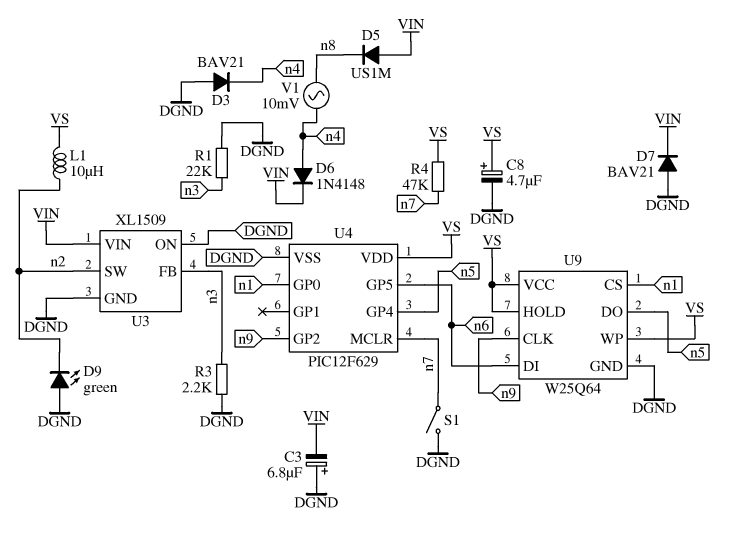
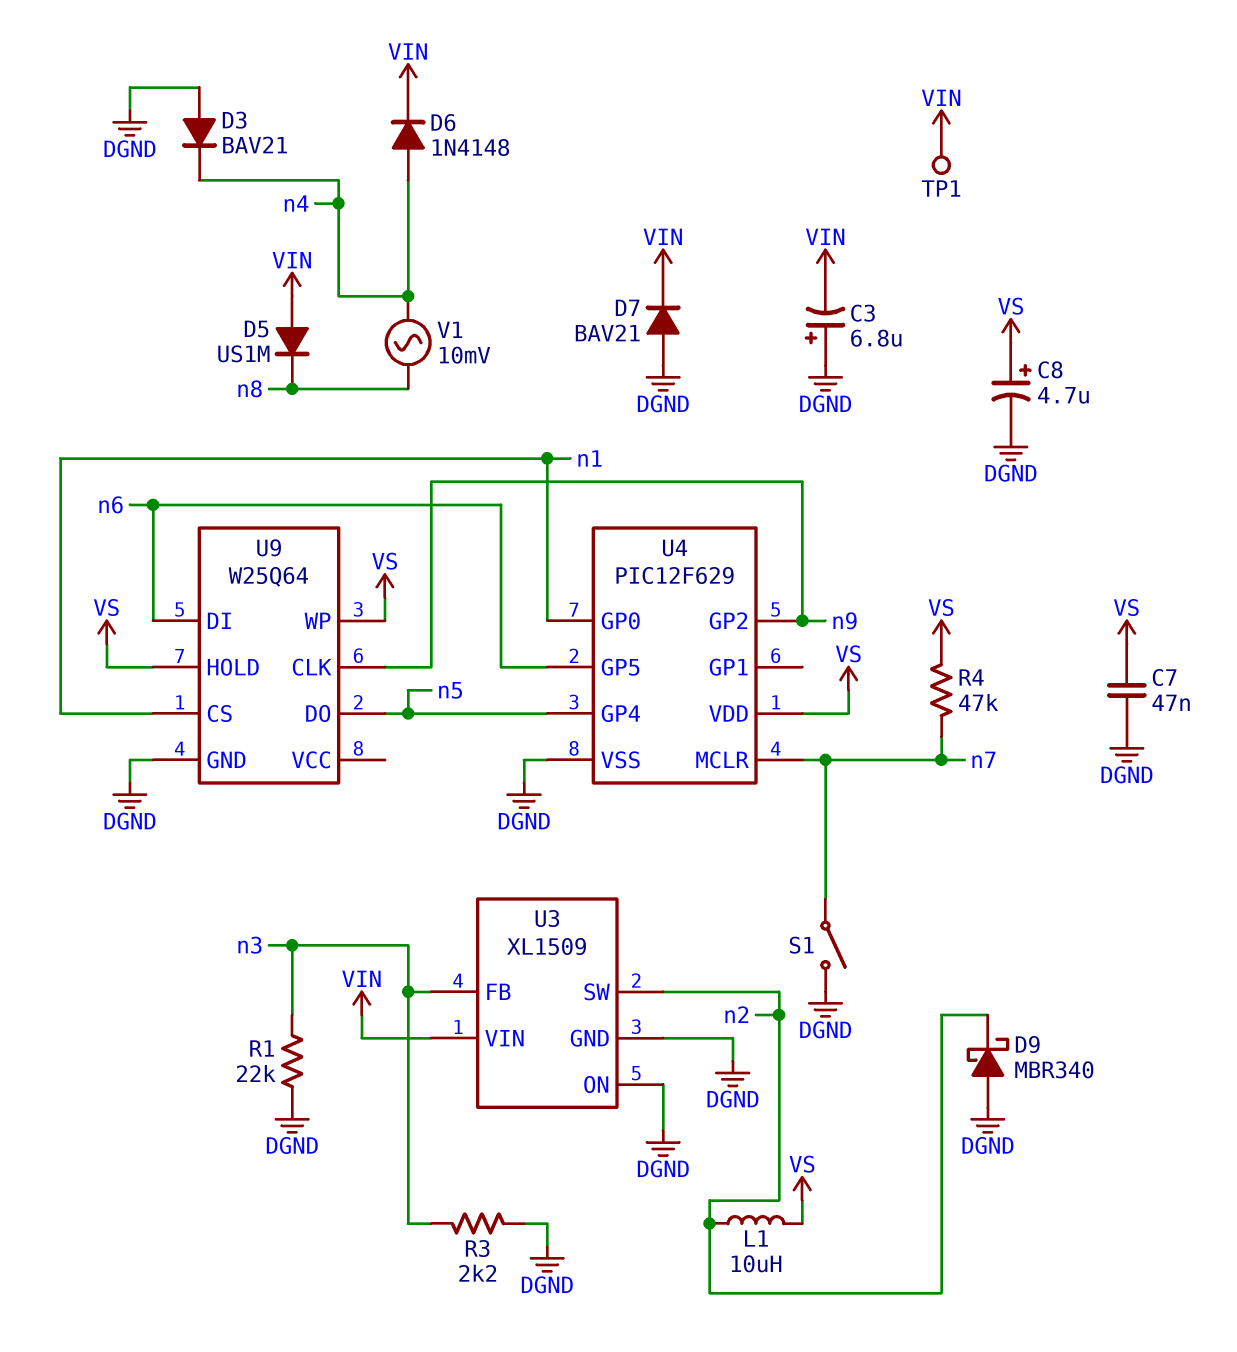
C7: none -> 47nF (DGND, VS)
D9: LED green (A DGND, K n2) -> schottky MBR340 (A DGND, K n2)
TP1: none -> test point (VIN)
U9 pin VCC: VS -> none

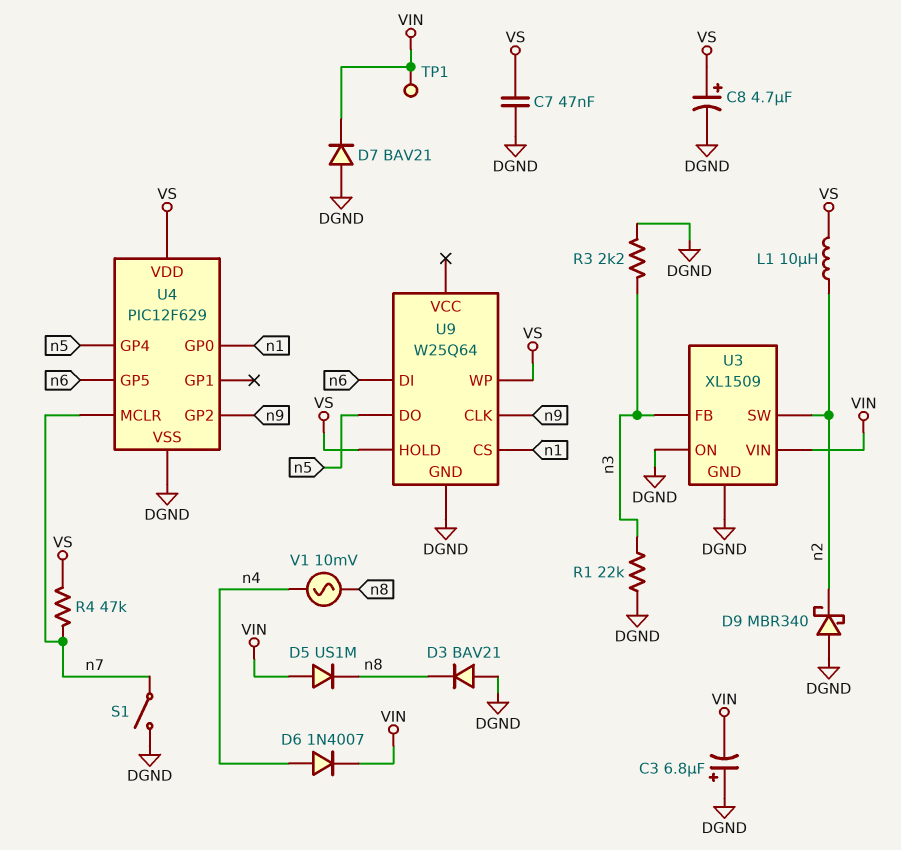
D3: diode BAV21 (A DGND, K n4) -> diode BAV21 (A DGND, K n8)
D6: diode 1N4148 (A n4, K VIN) -> diode 1N4007 (A n4, K VIN)

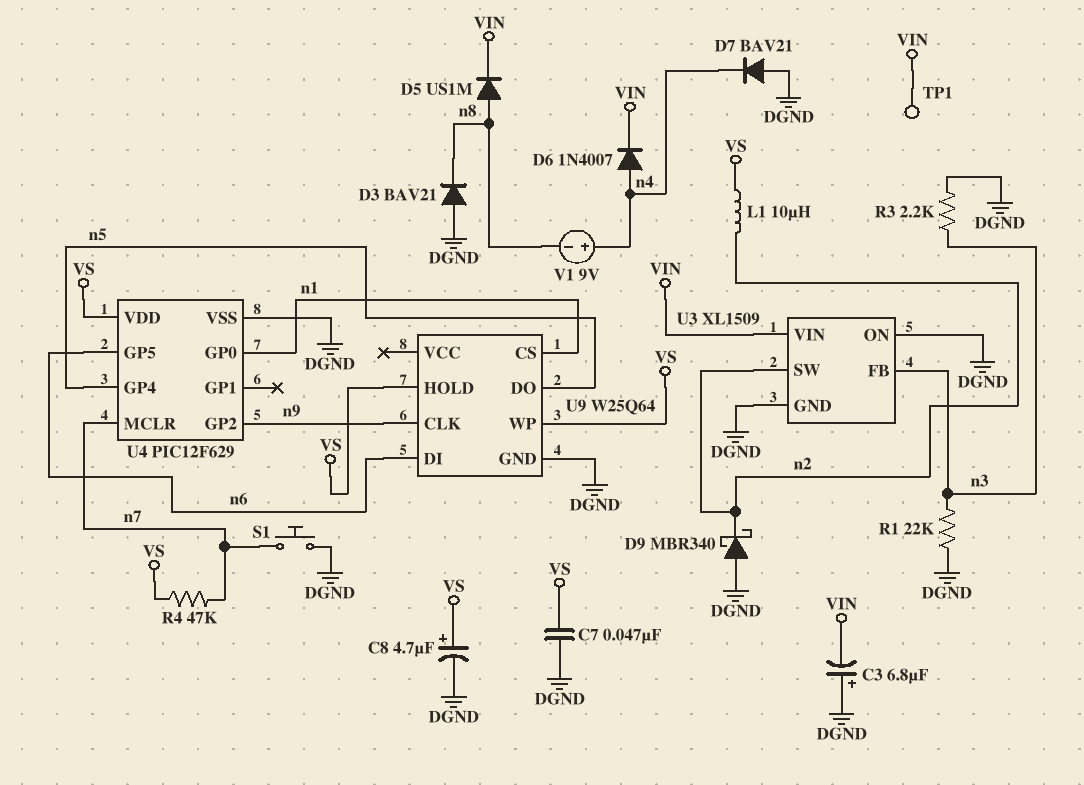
D5: diode US1M (A VIN, K n8) -> diode US1M (A n8, K VIN)
D7: diode BAV21 (A DGND, K VIN) -> diode BAV21 (A DGND, K n4)
S1: switch (DGND, n7) -> button (DGND, n7)
V1: AC 10mV (n4, n8) -> 9V (plus n4, minus n8)

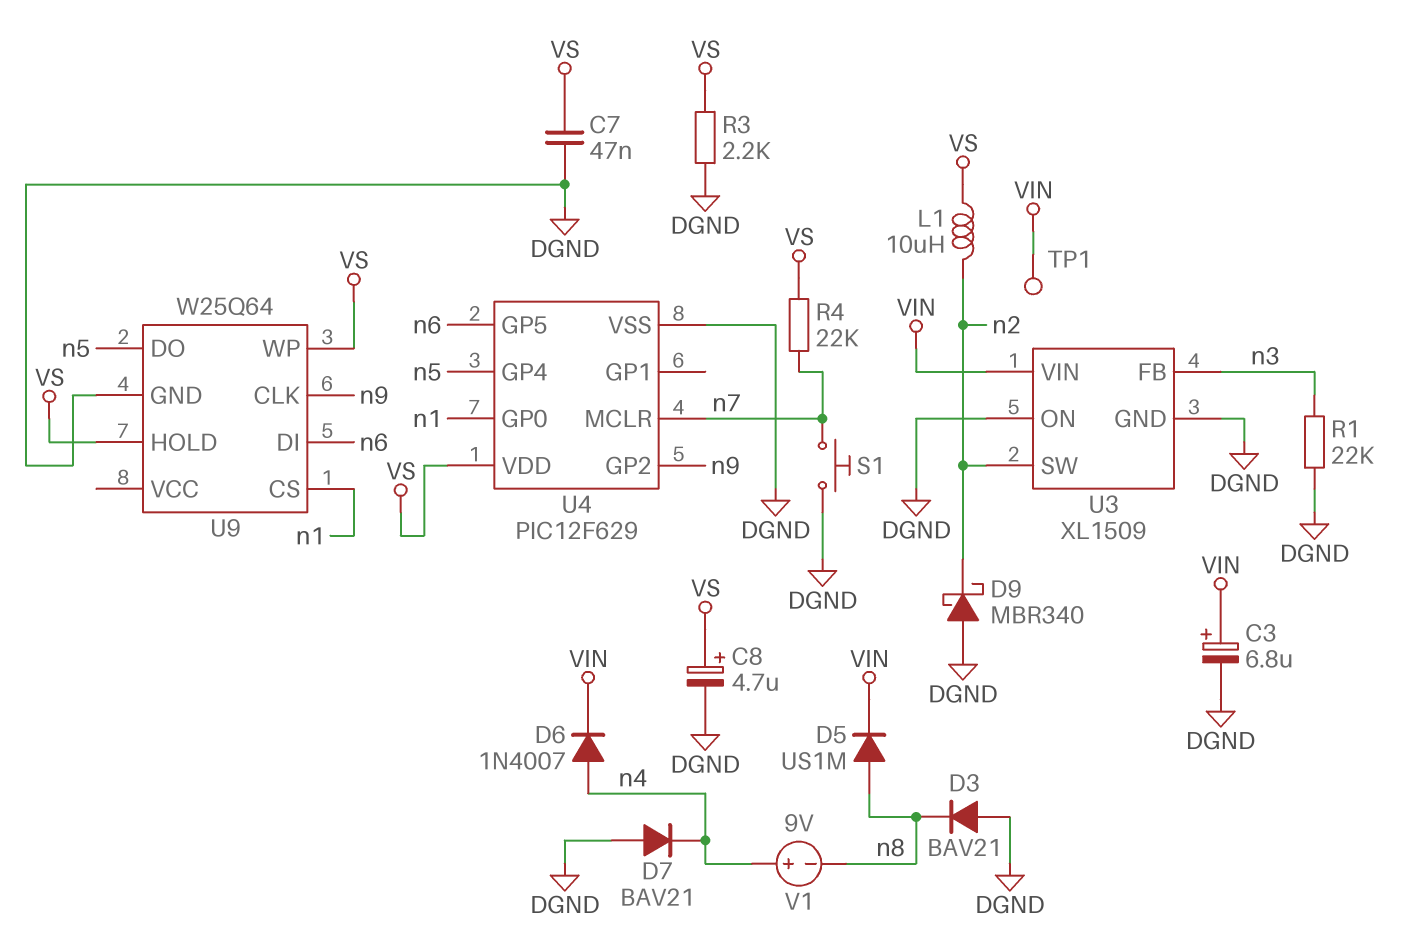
C3: 6.8uF (plus DGND, minus VIN) -> 6.8uF (plus VIN, minus DGND)
R3: 2.2k (DGND, n3) -> 2.2k (DGND, VS)
R4: 47k (VS, n7) -> 22k (VS, n7)

